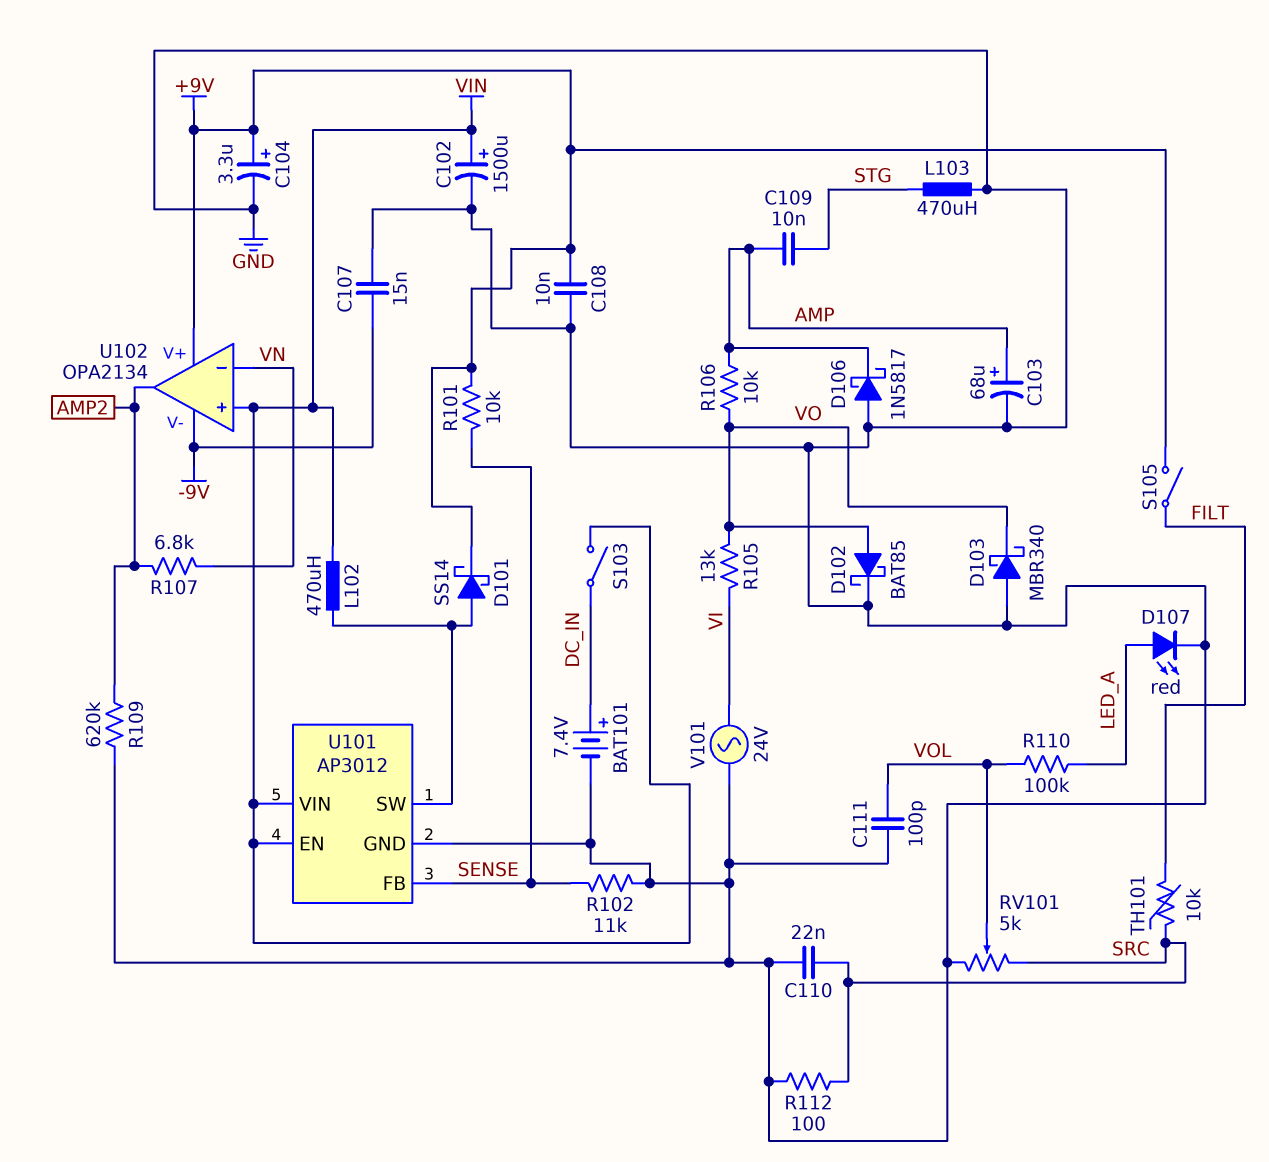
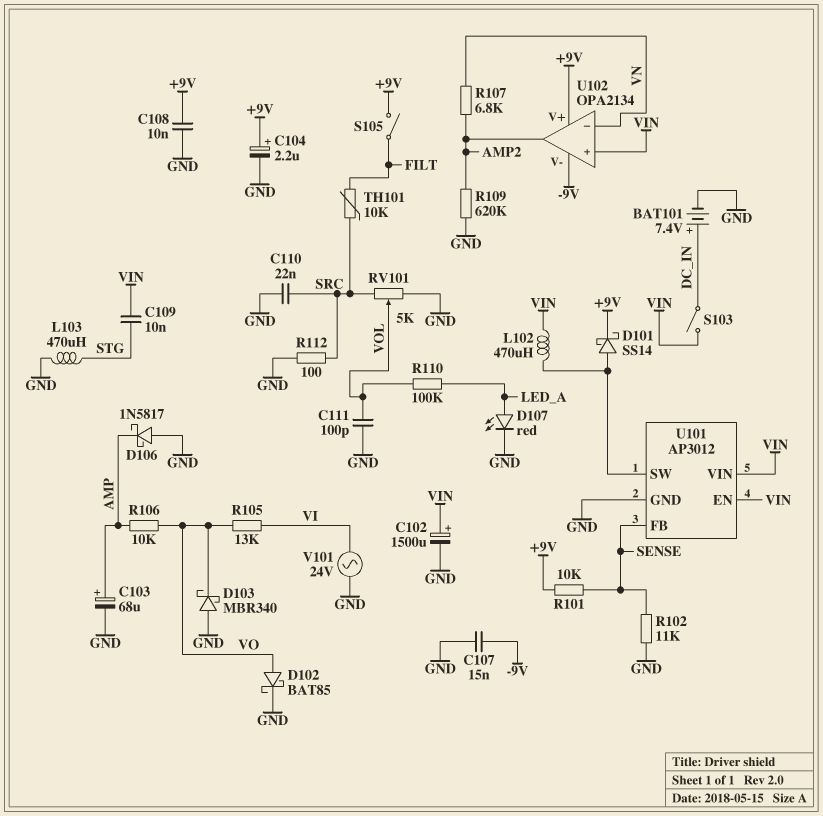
C104: 3.3uF (plus +9V, minus GND) -> 2.2uF (plus +9V, minus GND)
C109: 10nF (AMP, STG) -> 10nF (STG, VIN)

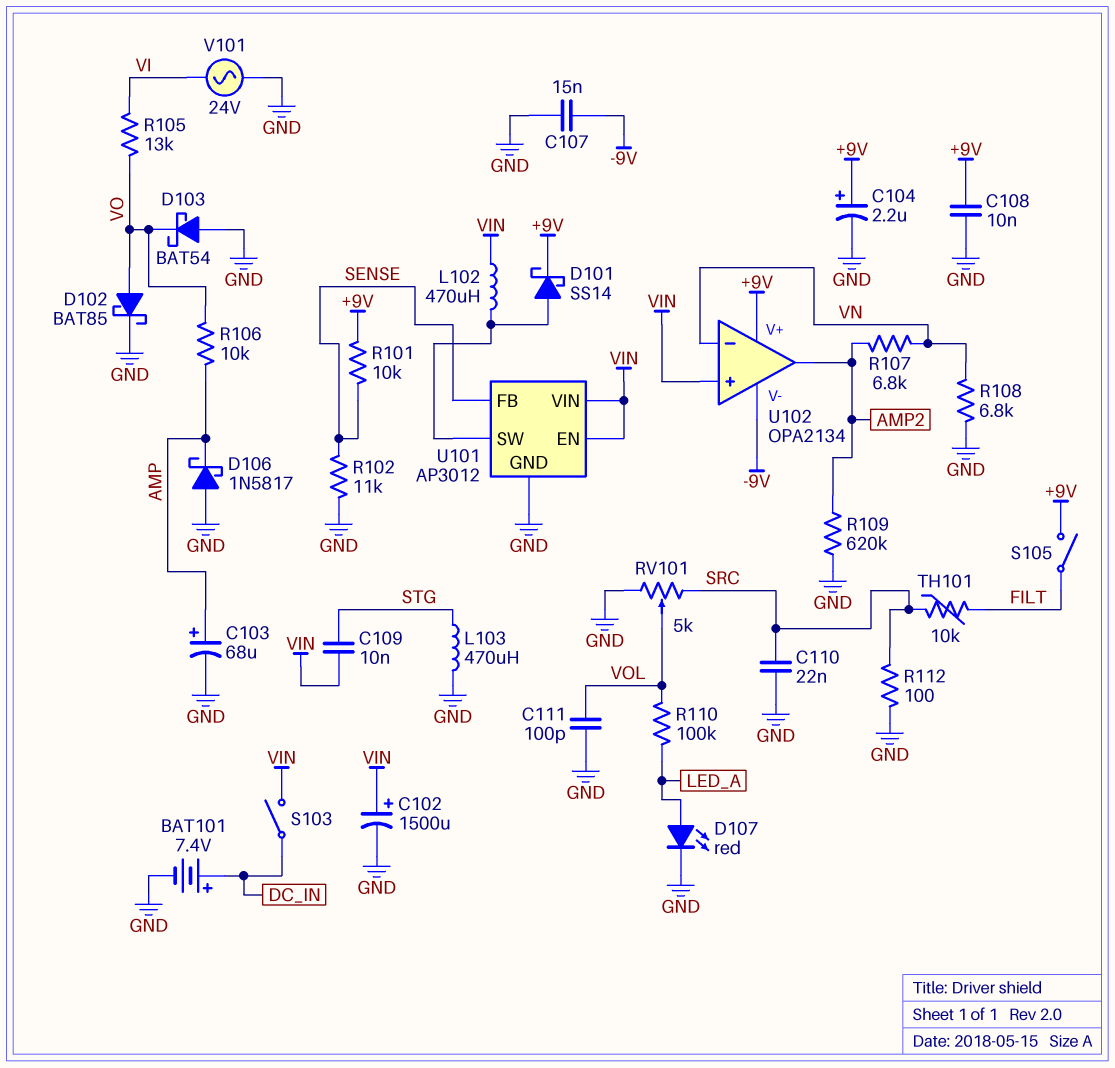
D103: schottky MBR340 (A GND, K VO) -> schottky BAT54 (A GND, K VO)
R108: none -> 6.8k (GND, VN)

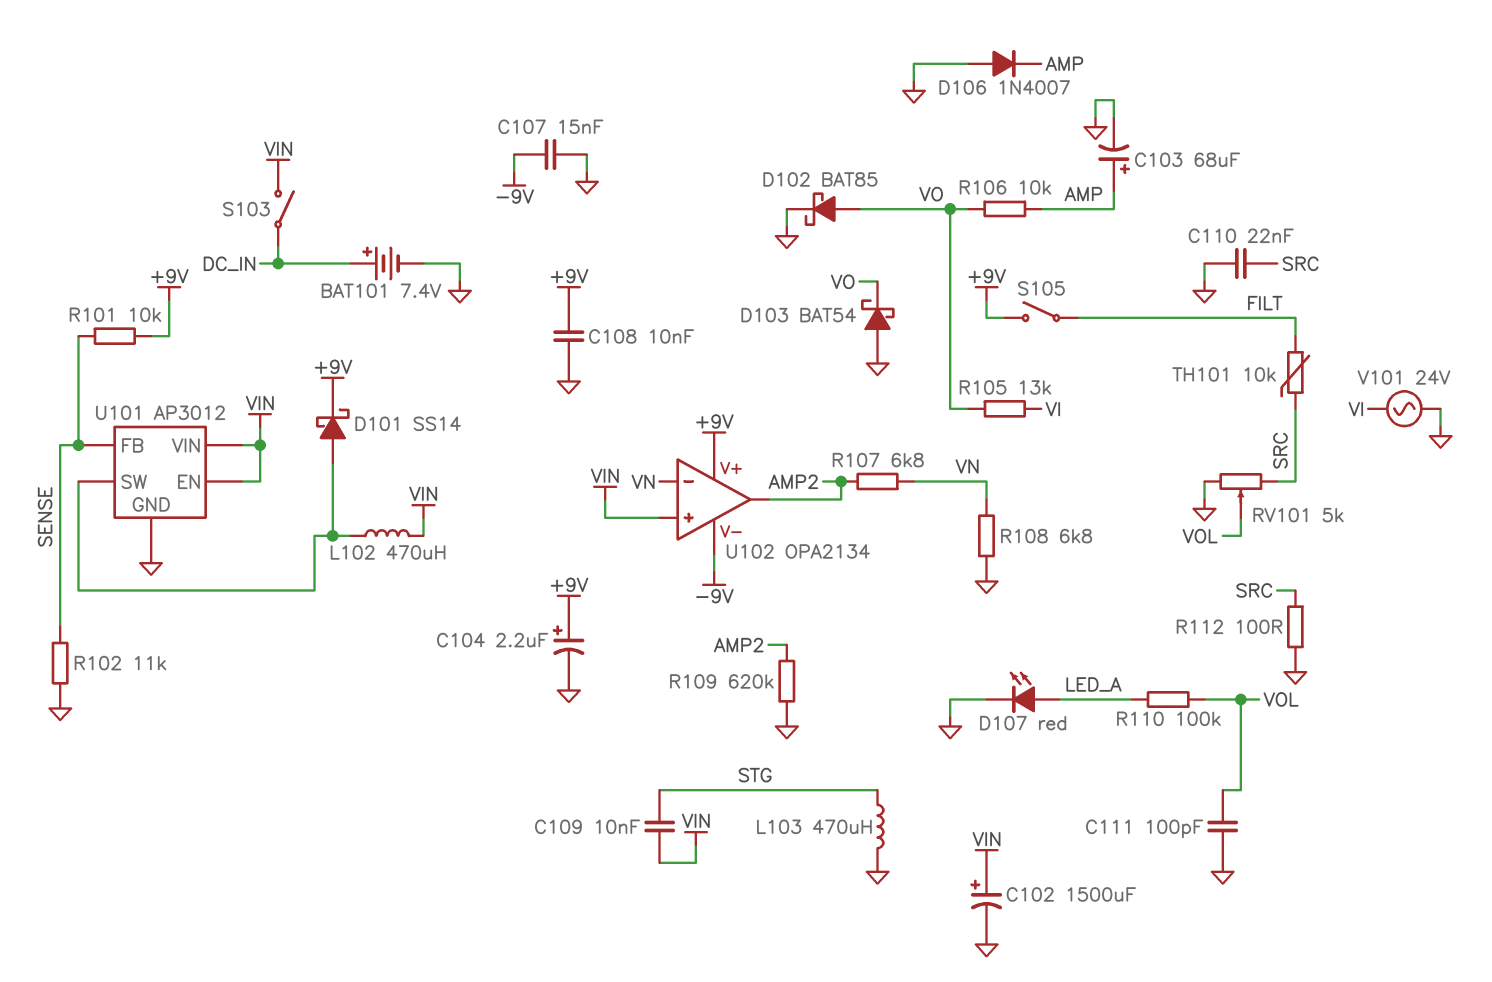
D106: schottky 1N5817 (A GND, K AMP) -> diode 1N4007 (A GND, K AMP)

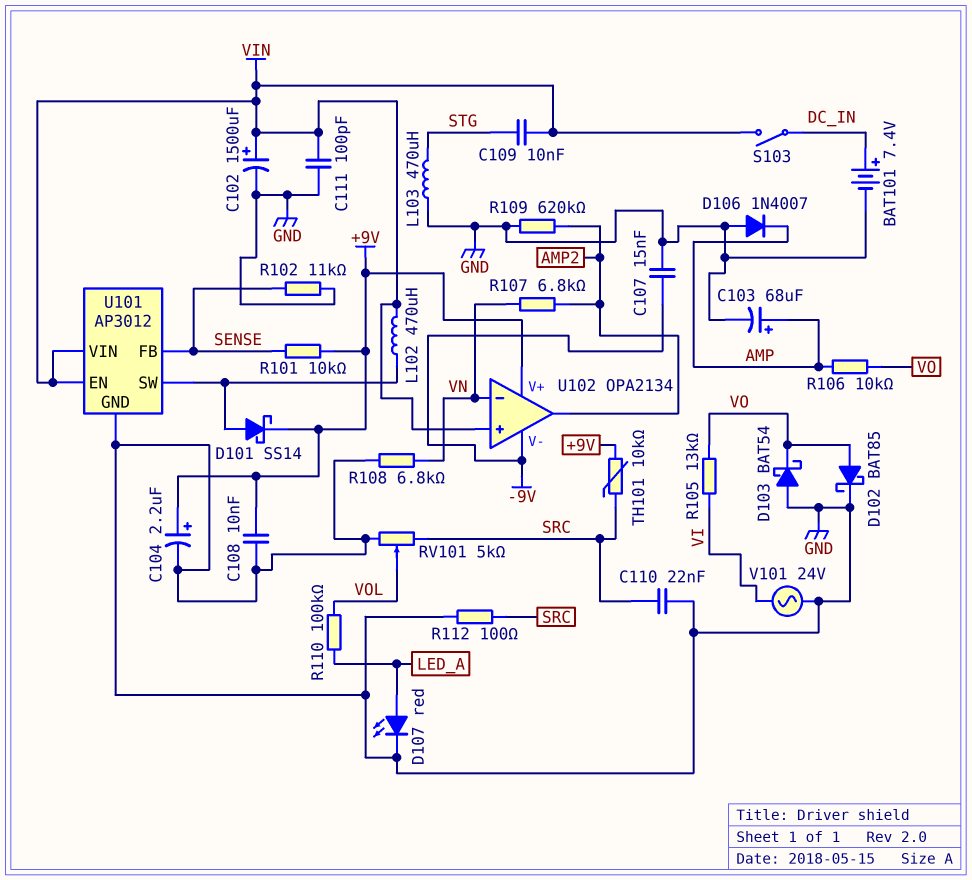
C111: 100pF (GND, VOL) -> 100pF (GND, VIN)
S105: switch (+9V, FILT) -> none
TH101: 10k (FILT, SRC) -> 10k (+9V, SRC)

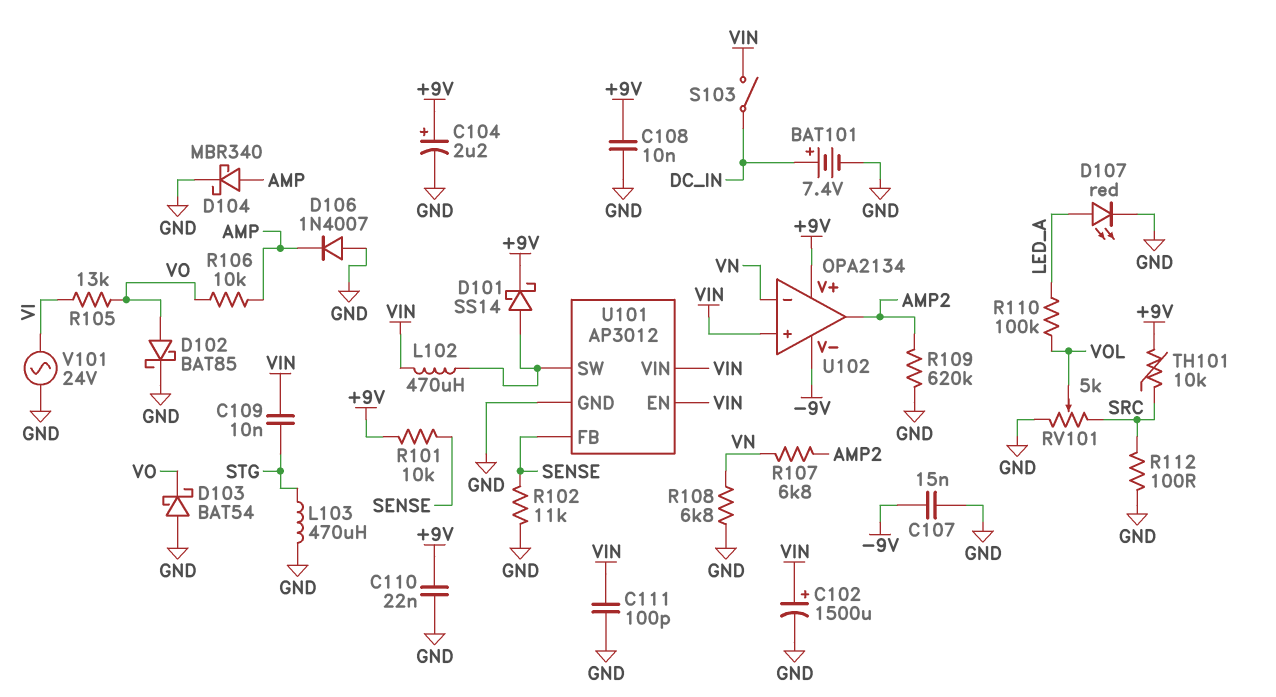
C103: 68uF (plus AMP, minus GND) -> none
C110: 22nF (GND, SRC) -> 22nF (+9V, GND)
D104: none -> schottky MBR340 (A AMP, K GND)

